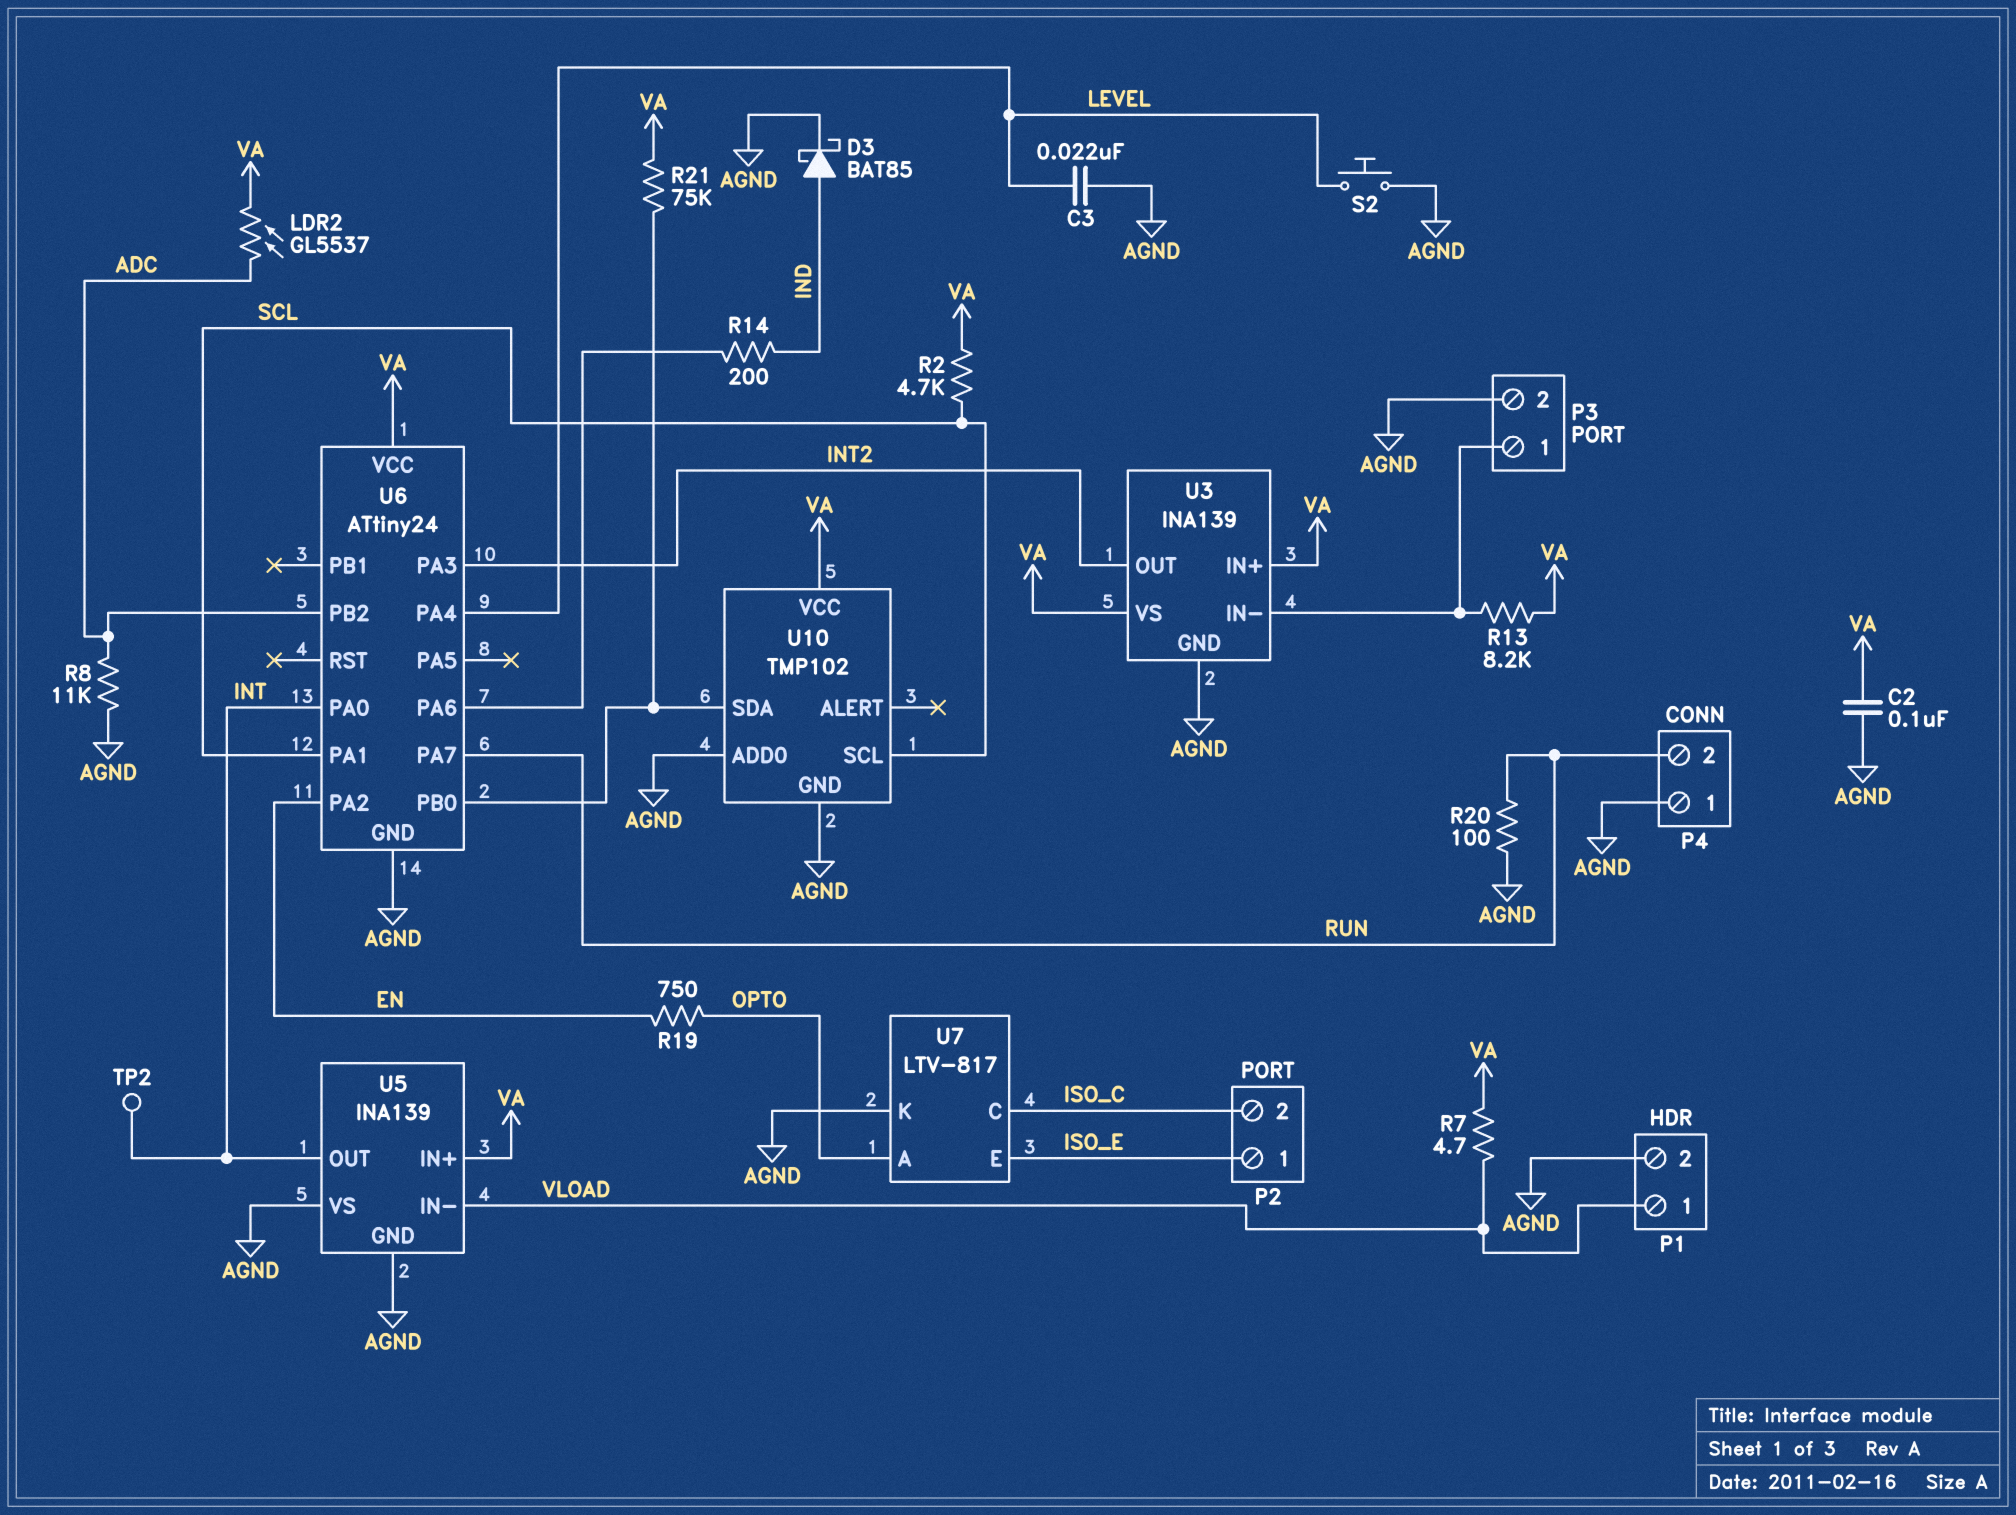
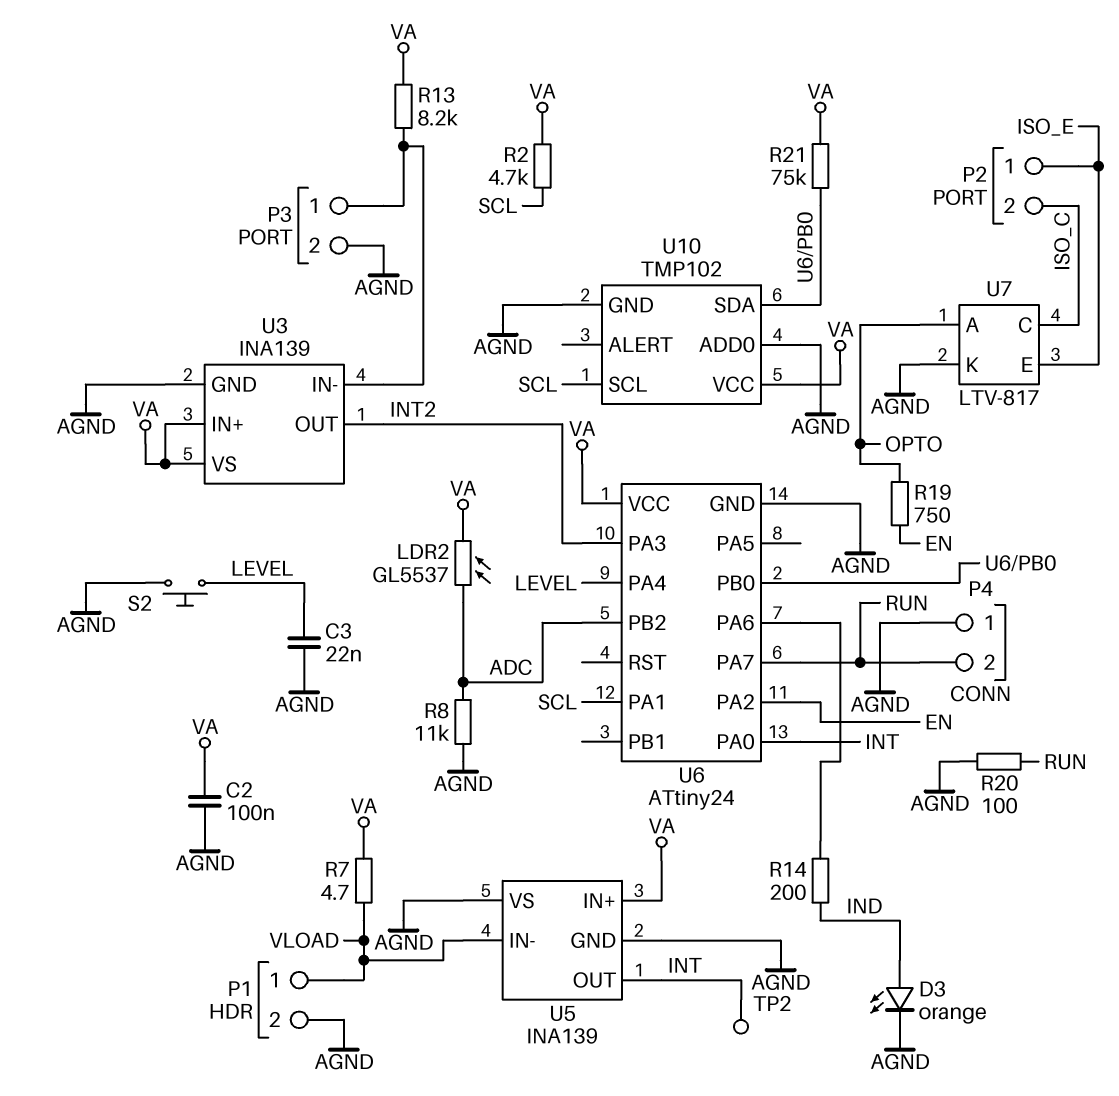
D3: schottky BAT85 (A IND, K AGND) -> LED orange (A IND, K AGND)

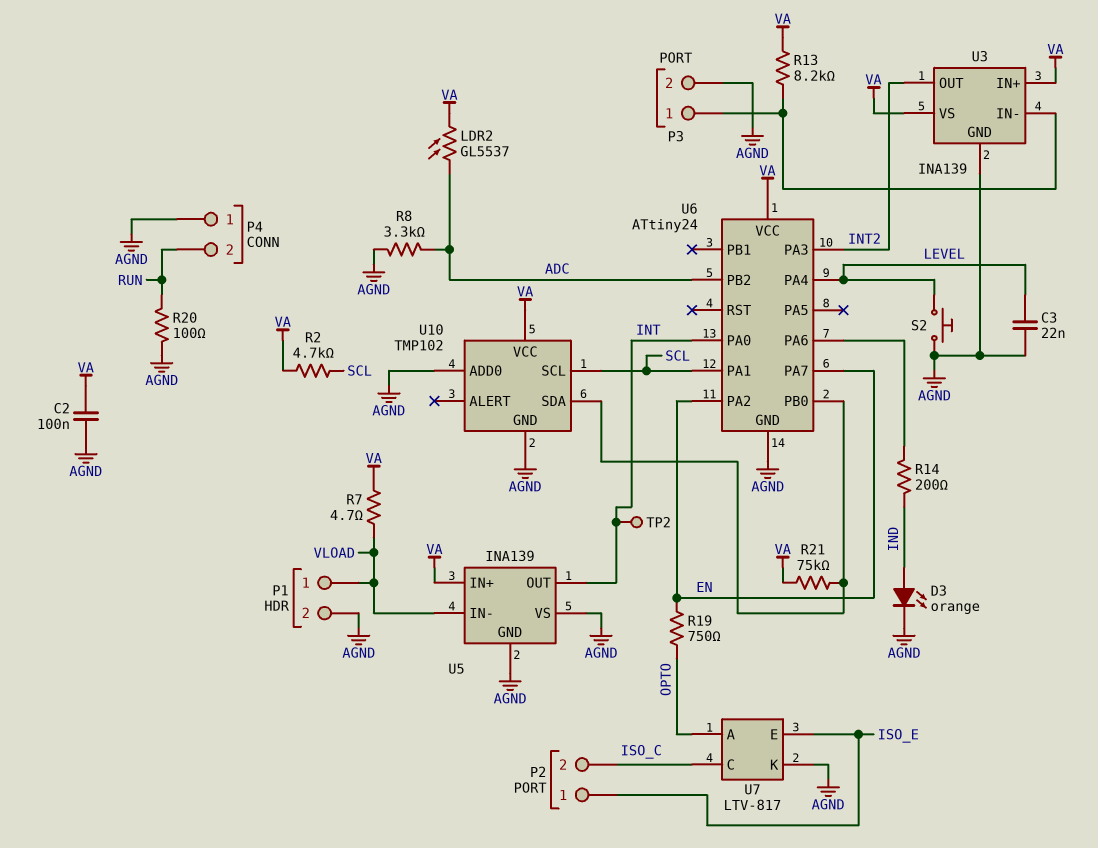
R8: 11k (ADC, AGND) -> 3.3k (ADC, AGND)
U6 pin PA7: RUN -> EN

